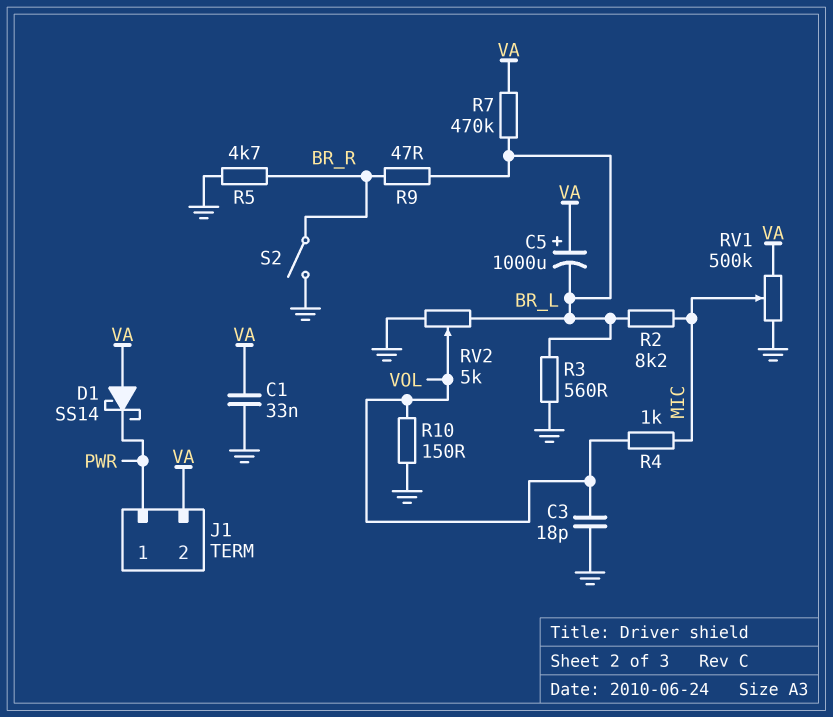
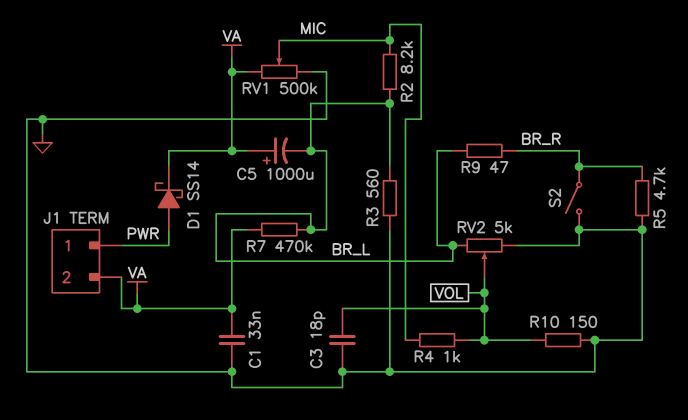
D1: schottky SS14 (A VA, K PWR) -> schottky SS14 (A PWR, K VA)

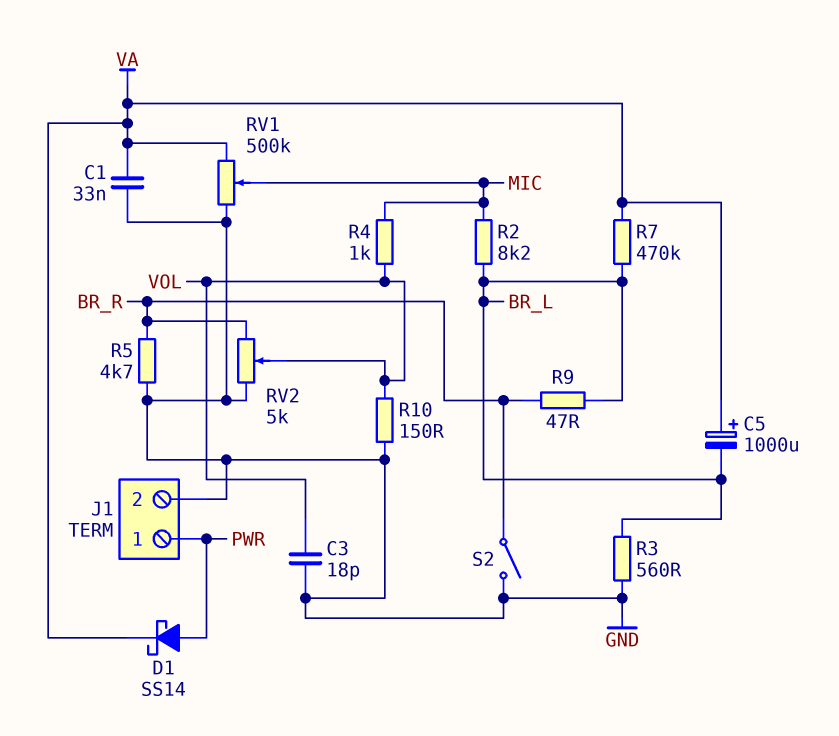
J1 pin 2: VA -> GND
RV2: 5k (BR_L, GND, wiper VOL) -> 5k (BR_R, GND, wiper VOL)

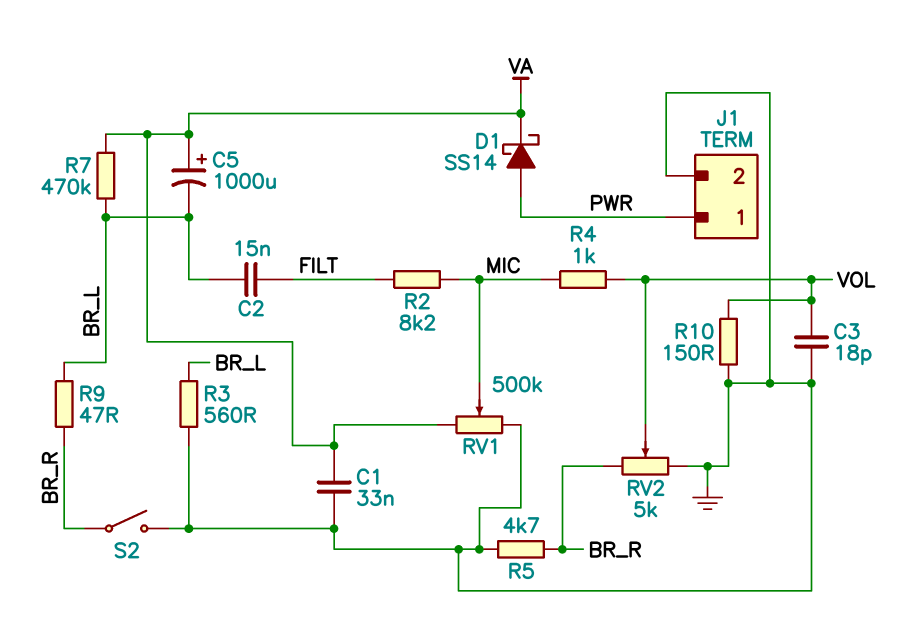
C2: none -> 15nF (BR_L, FILT)
R2: 8.2k (BR_L, MIC) -> 8.2k (FILT, MIC)

